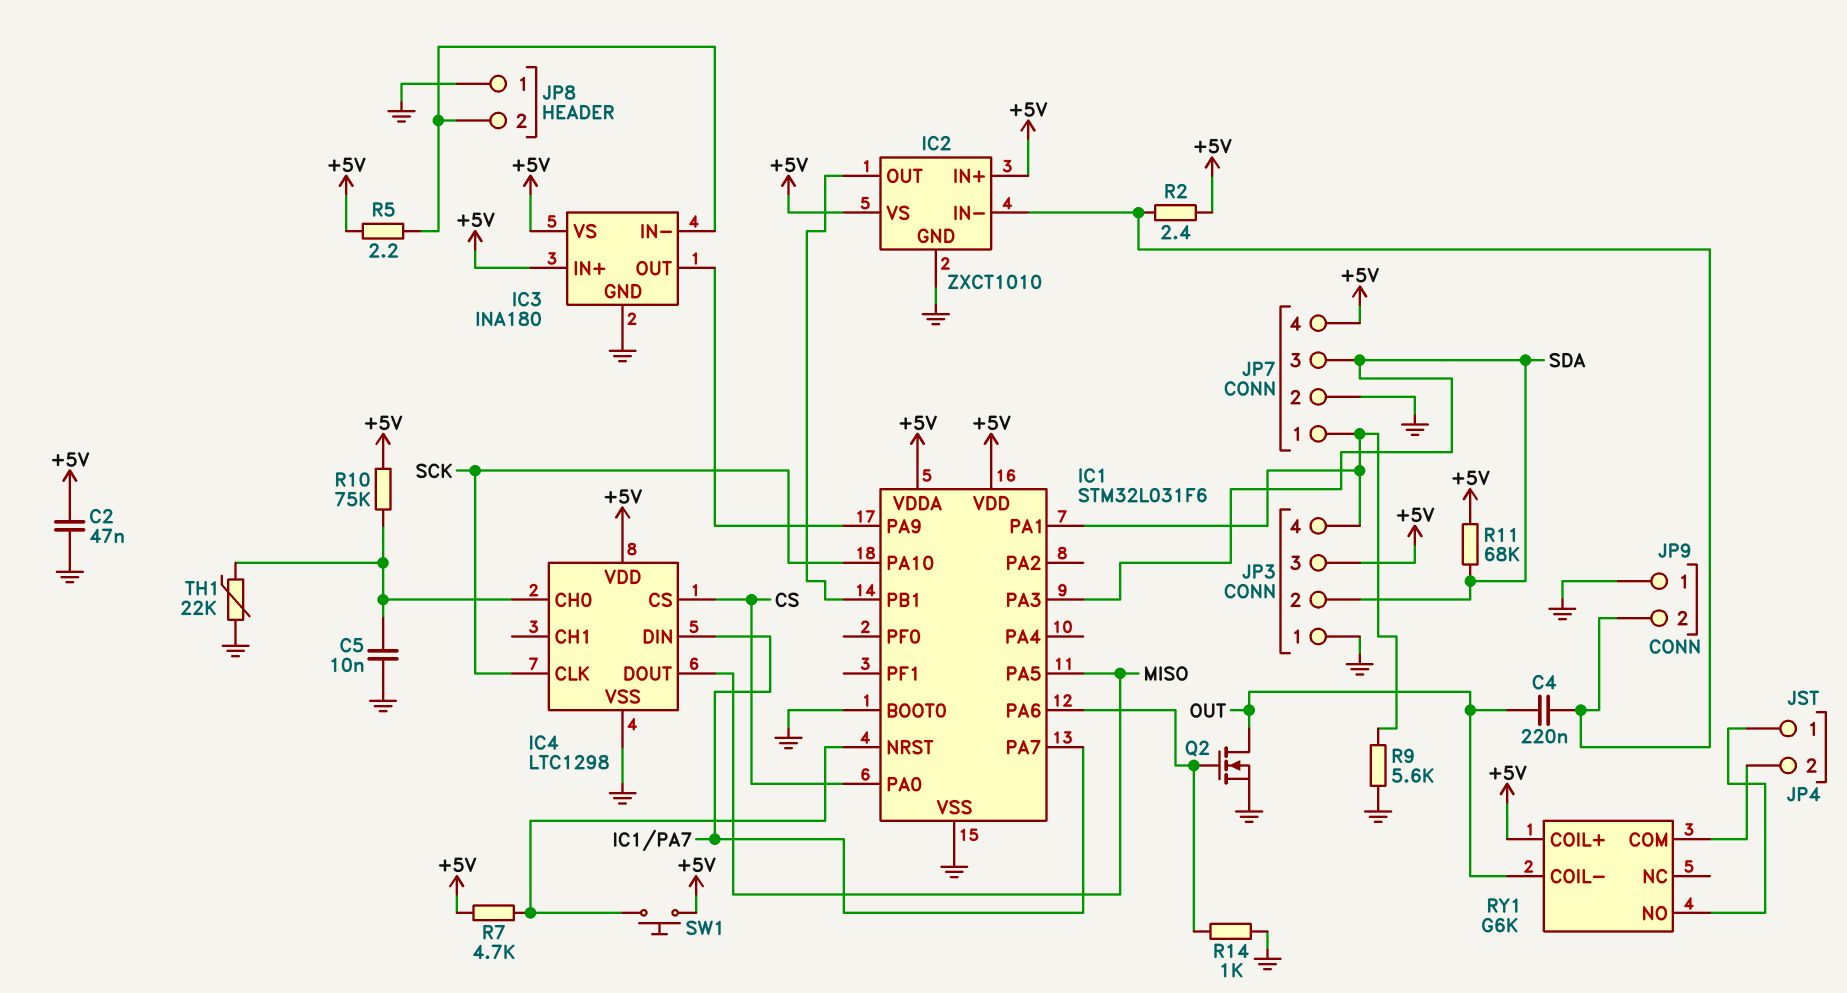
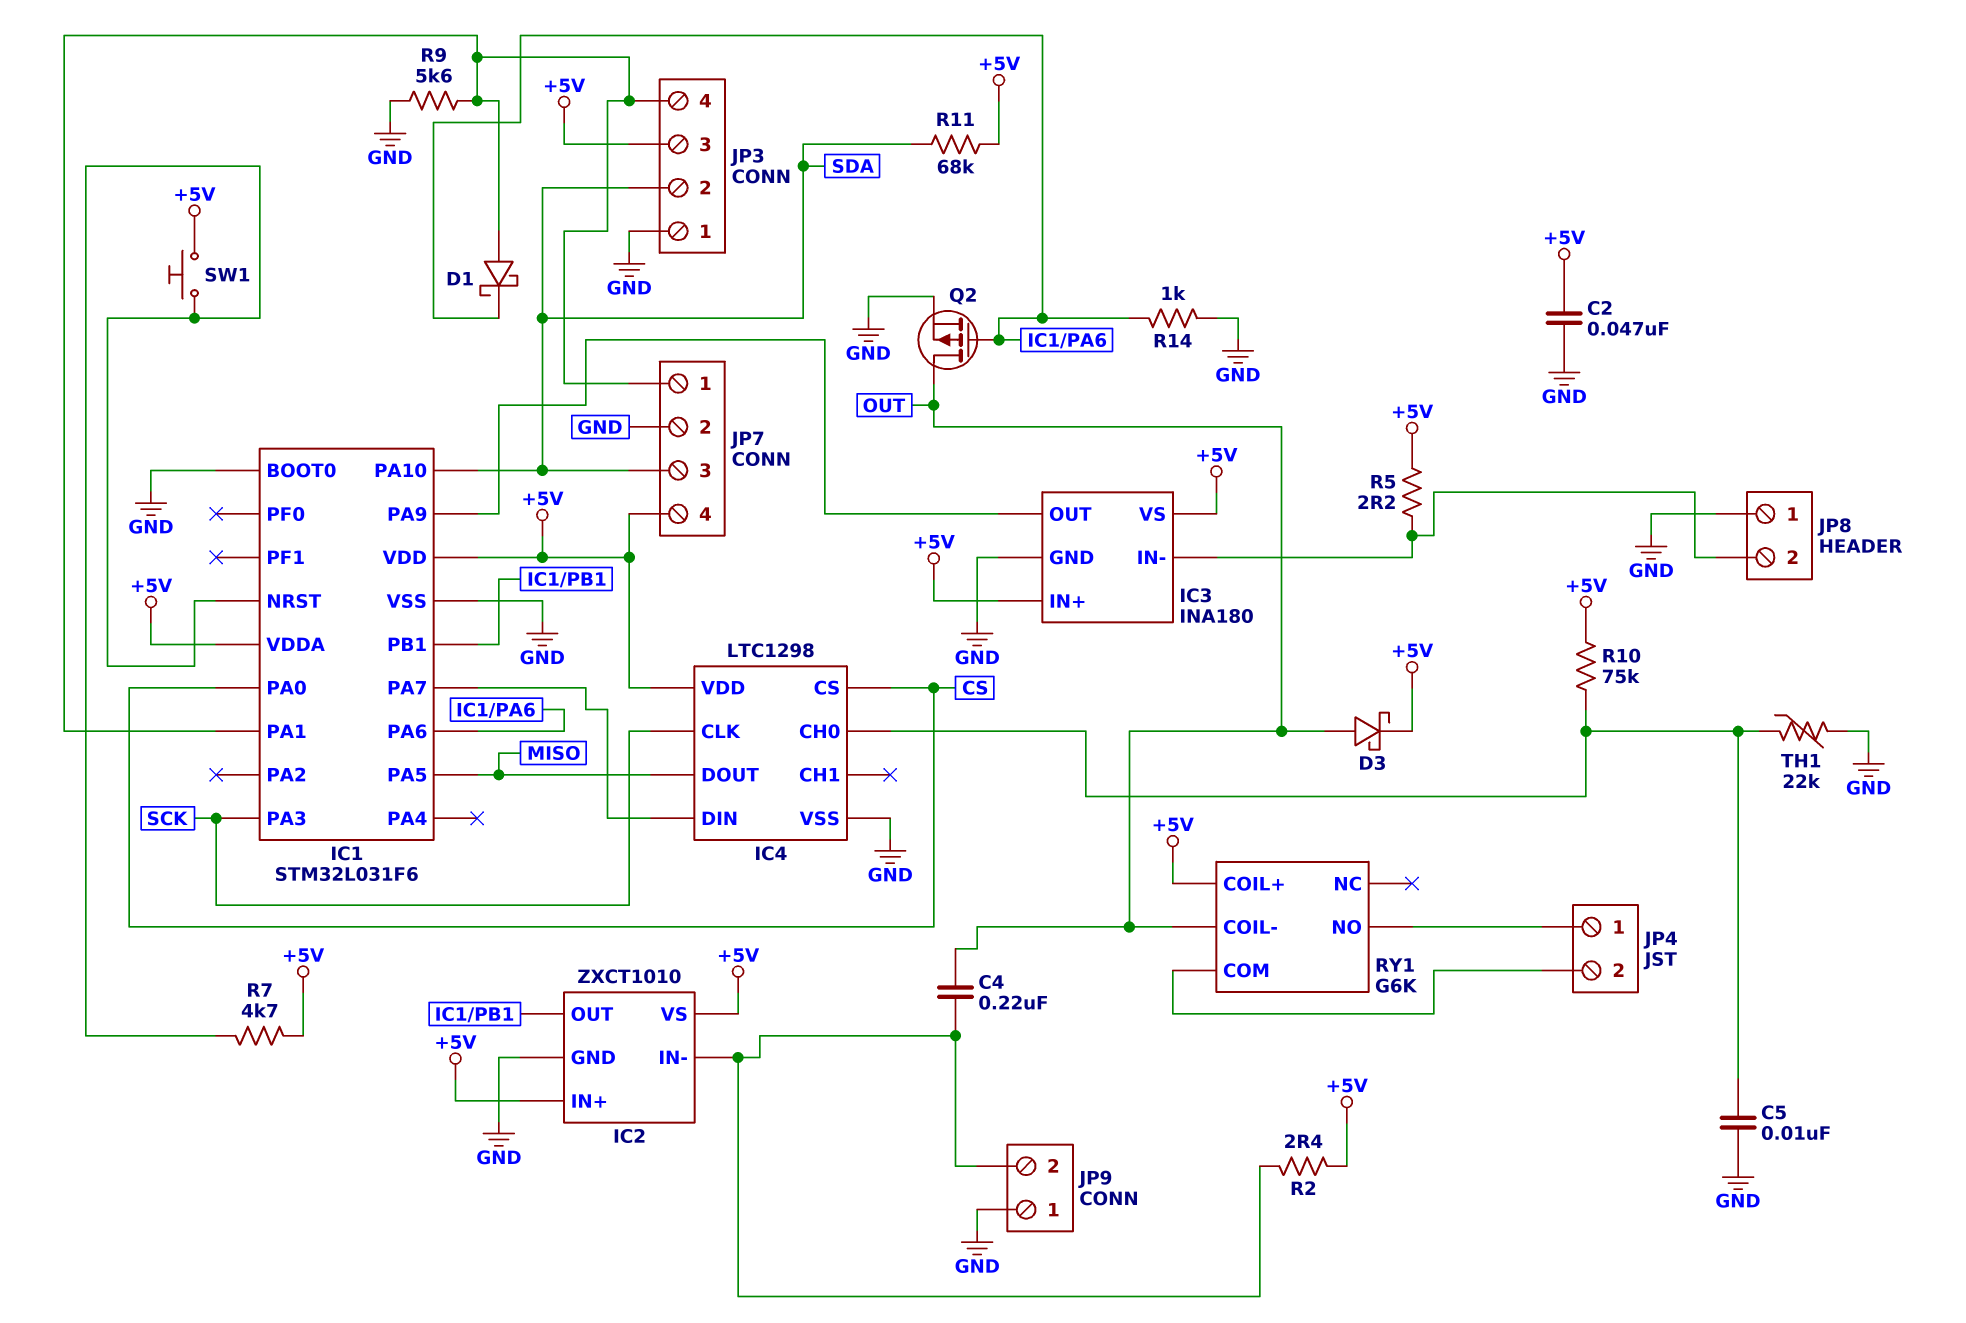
D1: none -> schottky (A IC1/PA1, K IC1/PA6)
D3: none -> schottky (A OUT, K +5V)
IC1 pin PA3: SDA -> SCK
IC1 pin PA10: SCK -> SDA
Q2: NMOS (G IC1/PA6, D OUT, S GND) -> PMOS (G IC1/PA6, D OUT, S GND)

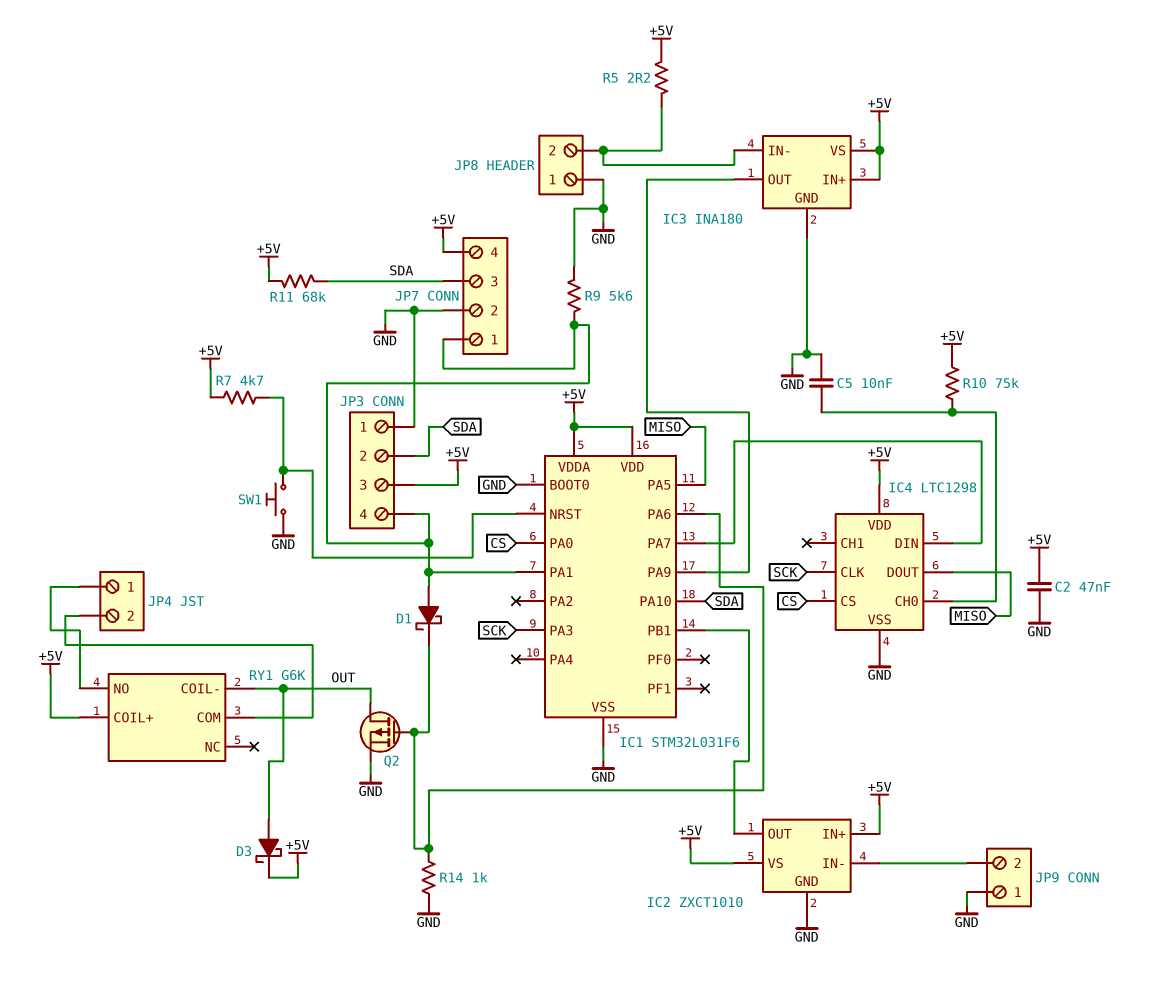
C4: 220nF (IC2/IN-, OUT) -> none
R2: 2.4 (+5V, IC2/IN-) -> none
SW1: button (+5V, IC1/NRST) -> button (GND, IC1/NRST)
TH1: 22k (GND, IC4/CH0) -> none

